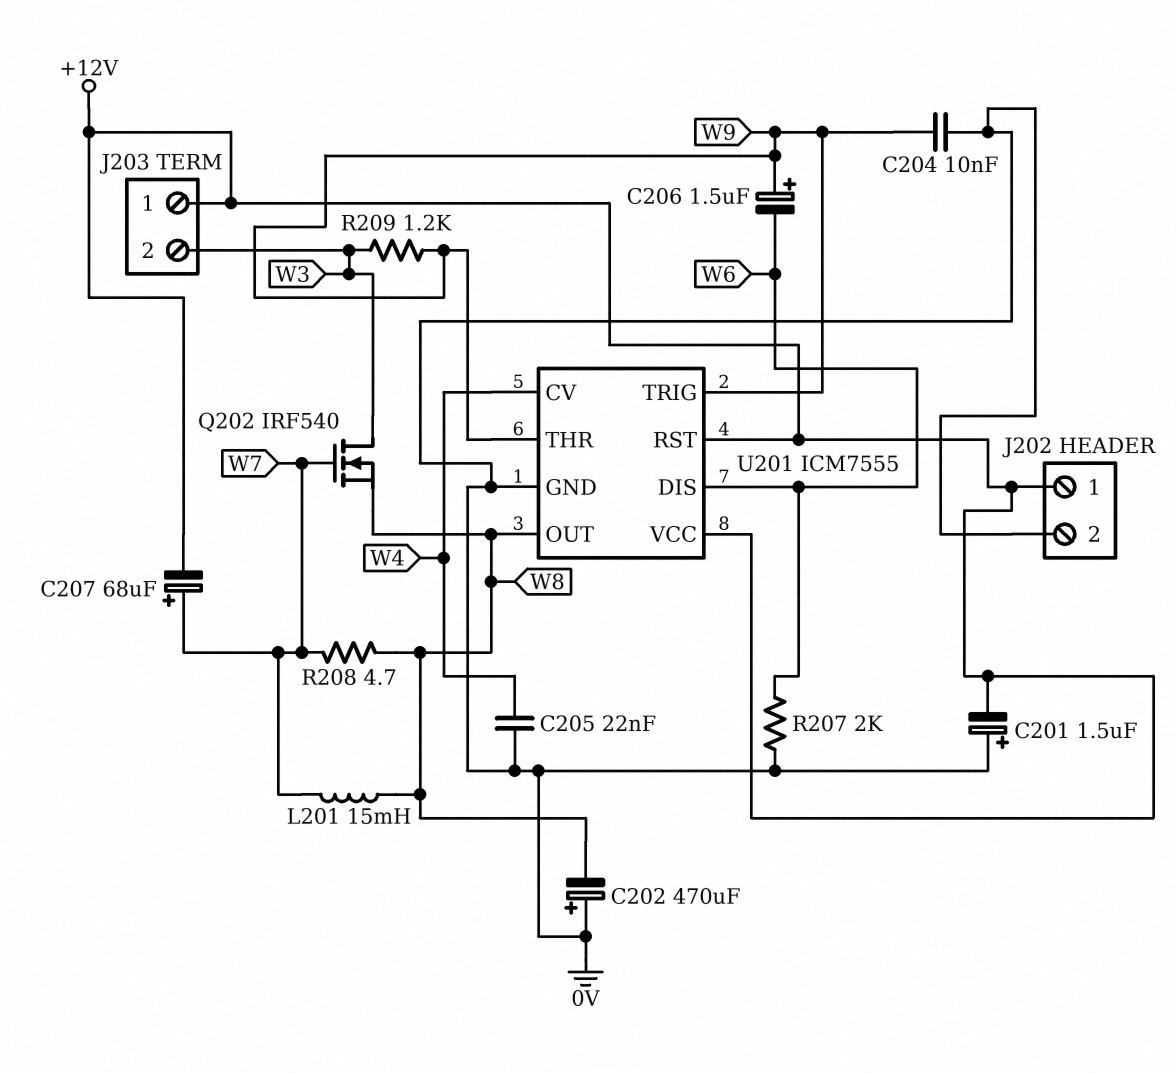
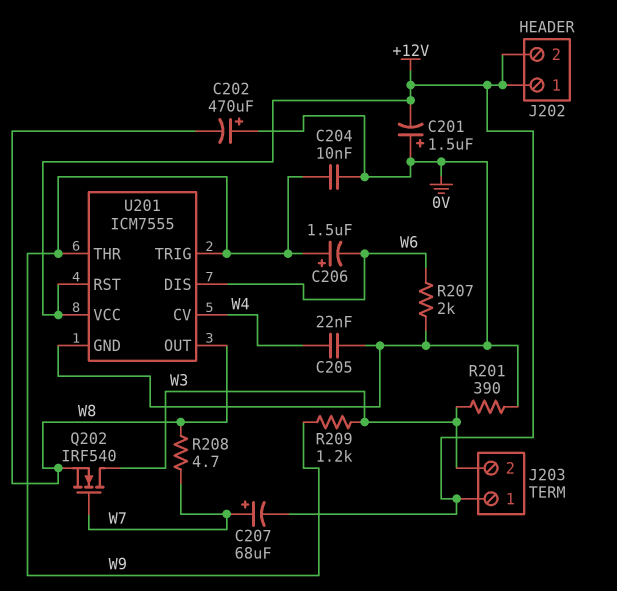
J202 pin 2: 0V -> +12V
L201: 15mH (W7, W8) -> none
R201: none -> 390 (0V, W3)

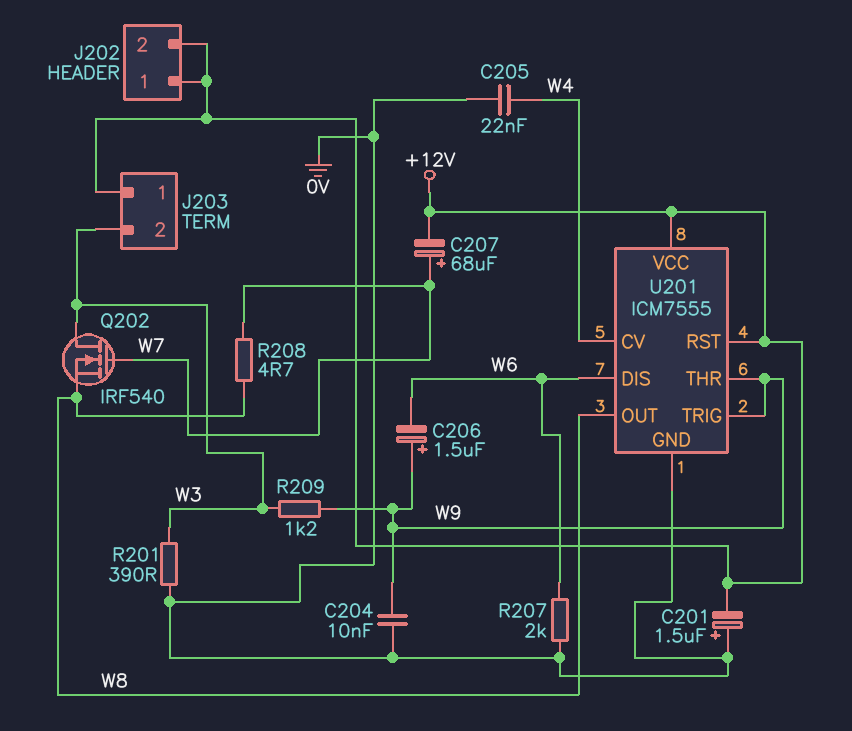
C202: 470uF (plus 0V, minus W8) -> none

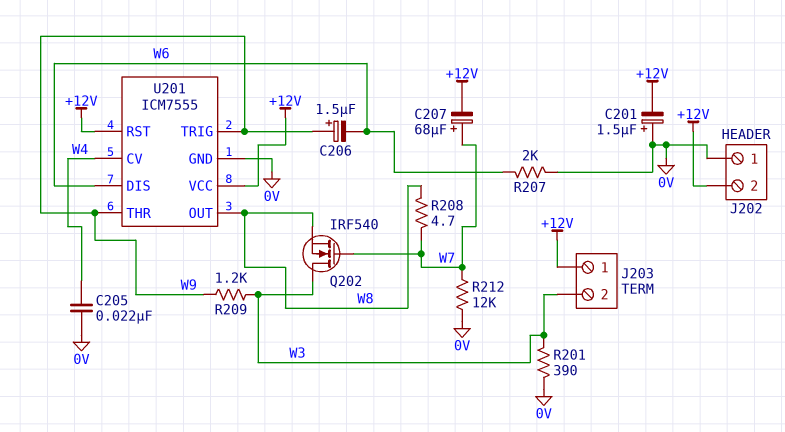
C204: 10nF (0V, W9) -> none
J202 pin 1: +12V -> 0V
R212: none -> 12k (0V, W7)

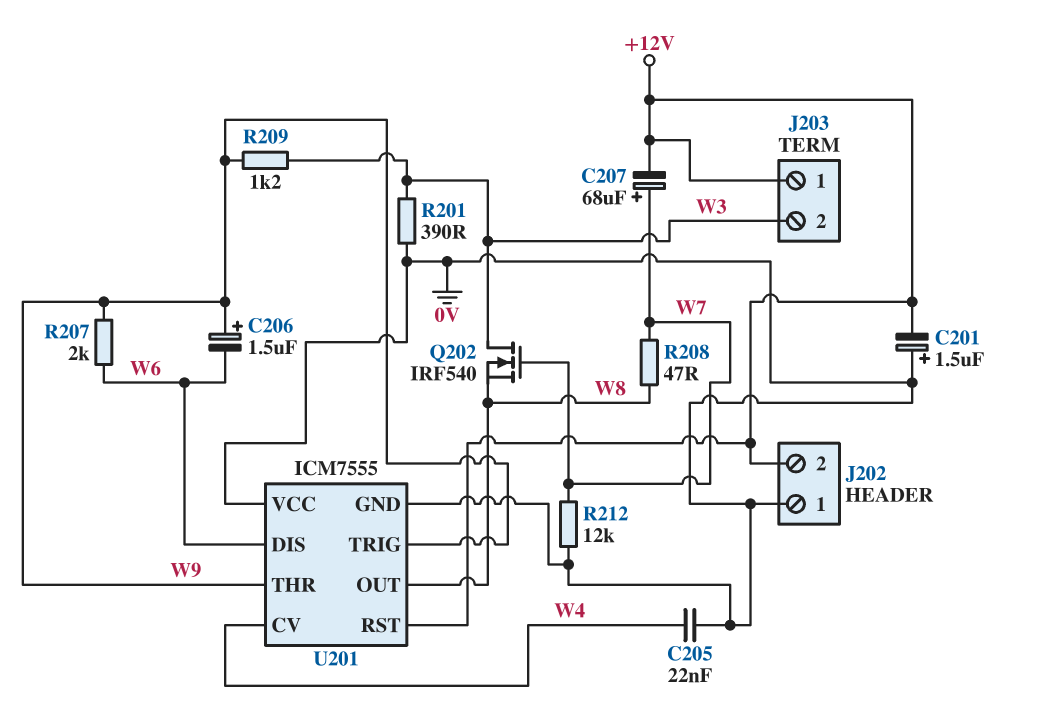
R207: 2k (0V, W6) -> 2k (W6, W9)
R208: 4.7 (W7, W8) -> 47 (W7, W8)
U201 pin VCC: +12V -> 0V

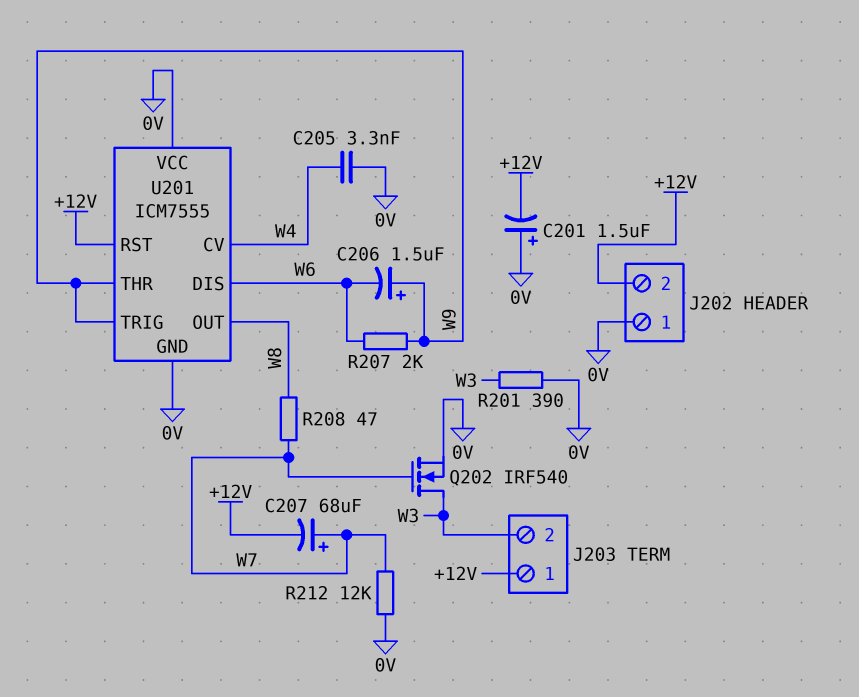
C205: 22nF (0V, W4) -> 3.3nF (0V, W4)
Q202: NMOS IRF540 (G W7, D W3, S W8) -> NMOS IRF540 (G W7, D W3, S 0V)
R209: 1.2k (W3, W9) -> none

